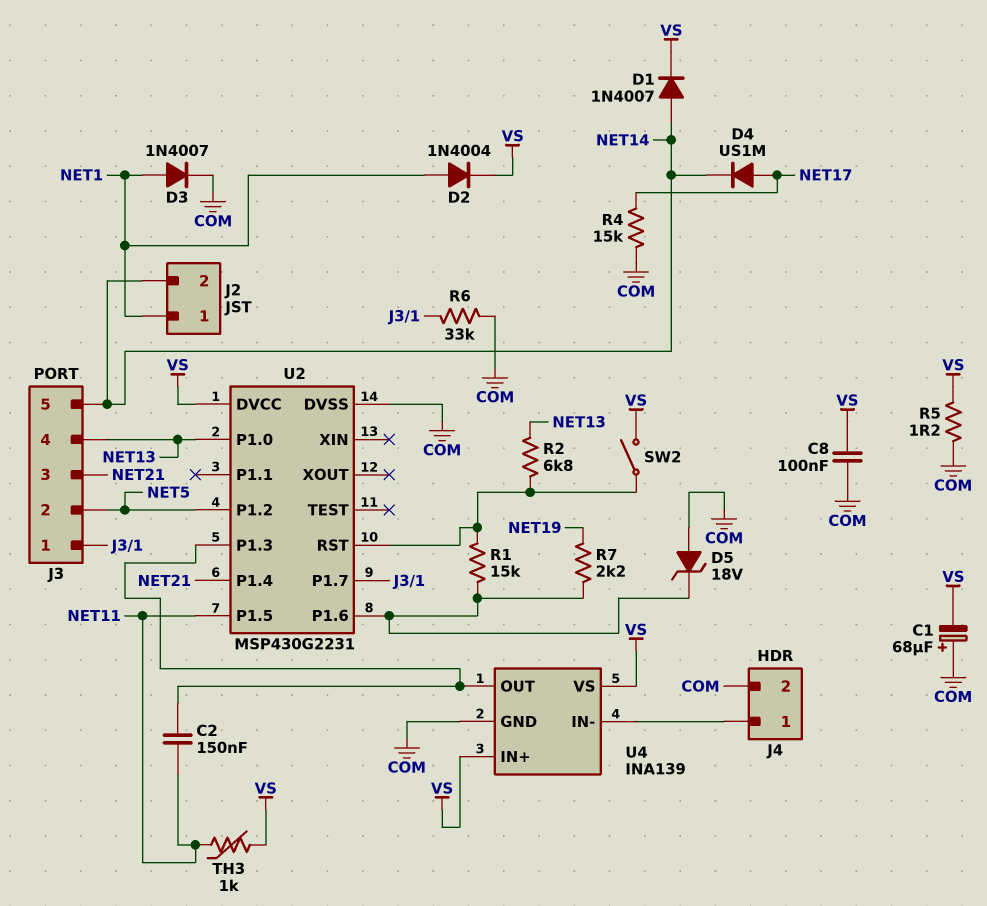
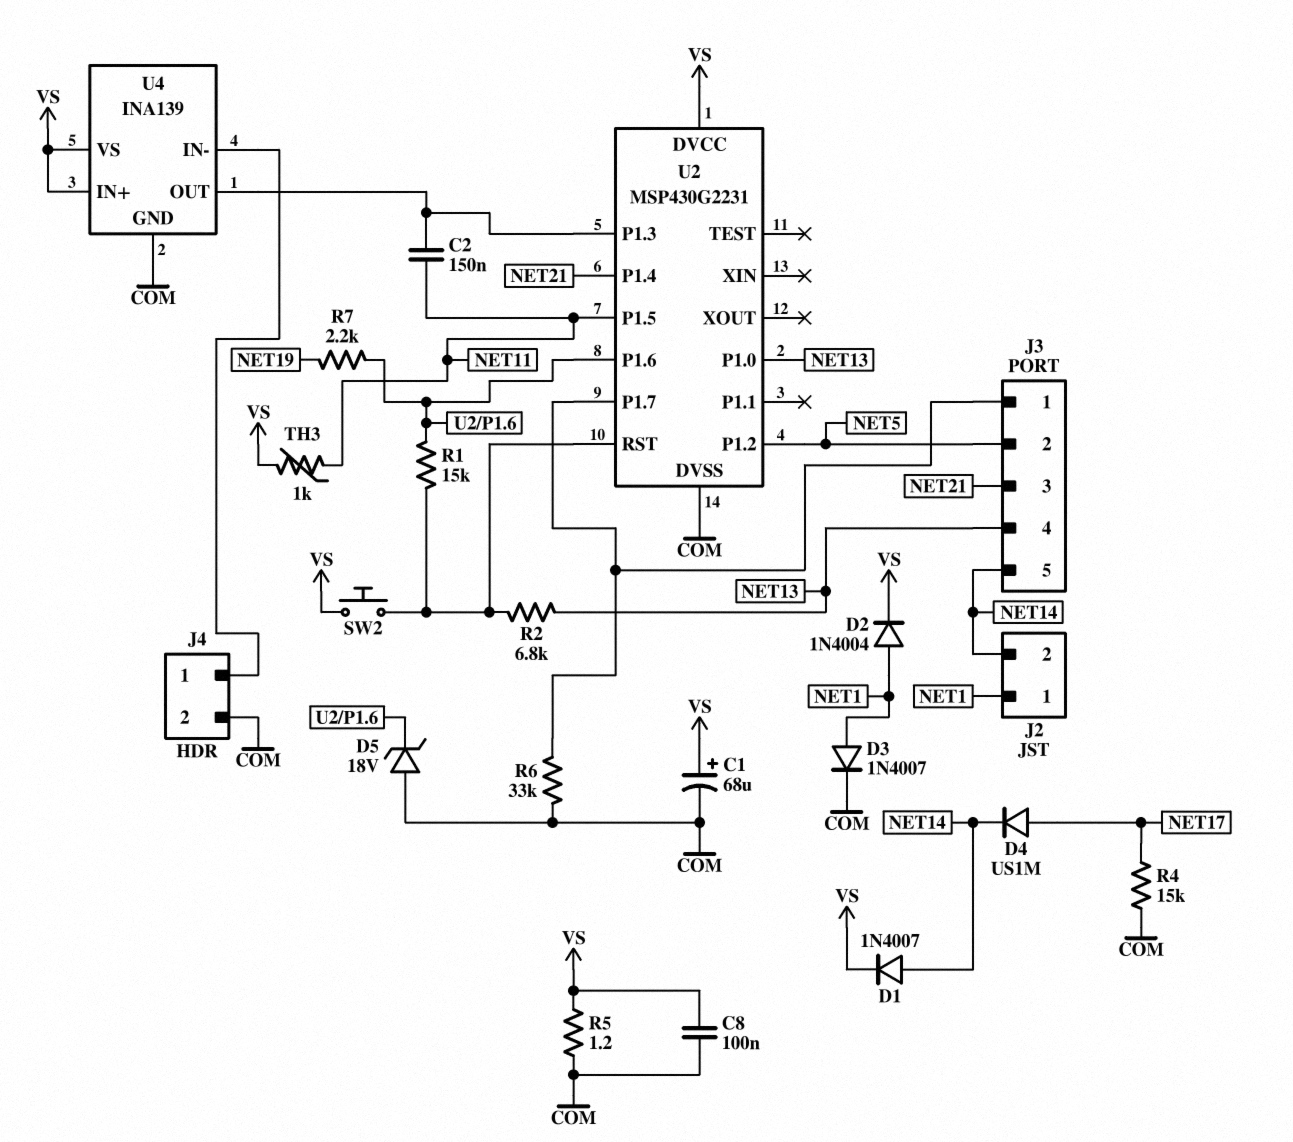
C1: 68uF (plus COM, minus VS) -> 68uF (plus VS, minus COM)
SW2: switch (U2/RST, VS) -> button (U2/RST, VS)

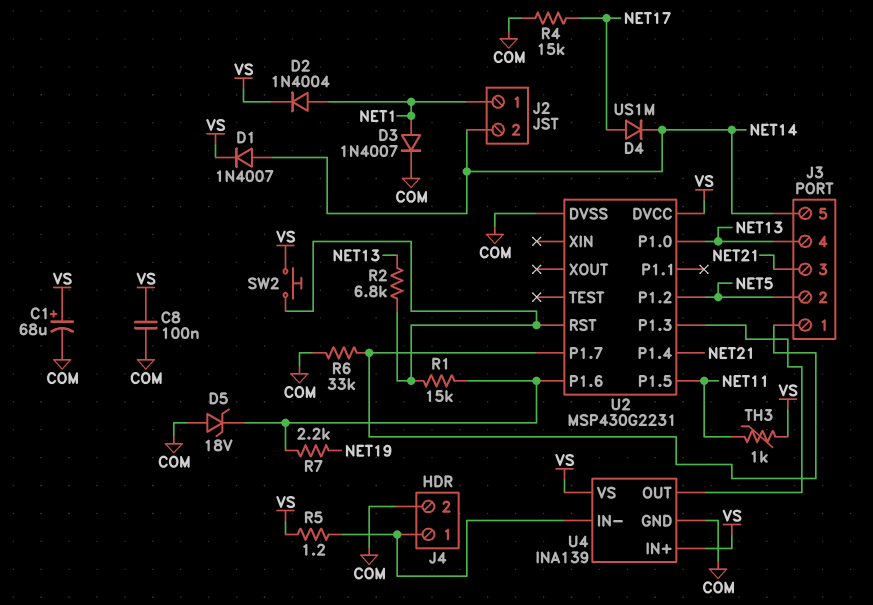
C2: 150nF (NET11, U2/P1.3) -> none
R5: 1.2 (COM, VS) -> 1.2 (J4/1, VS)

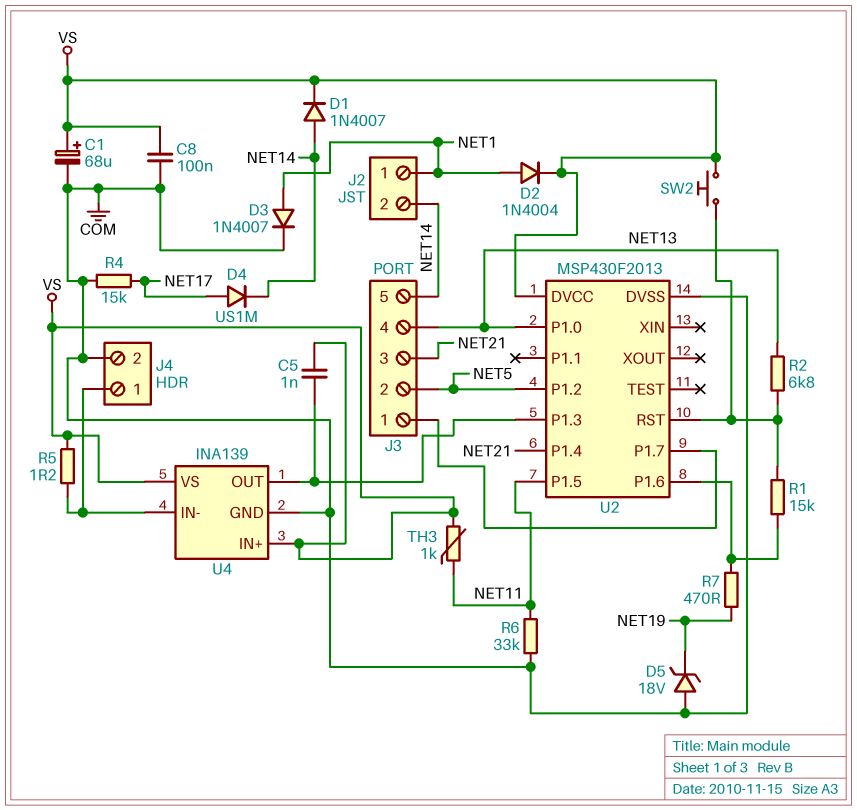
C5: none -> 1nF (U2/P1.3, VS)
D5: zener 18V (A COM, K U2/P1.6) -> zener 18V (A COM, K NET19)
R6: 33k (COM, J3/1) -> 33k (COM, NET11)
R7: 2.2k (NET19, U2/P1.6) -> 470 (NET19, U2/P1.6)
U2: MSP430G2231 -> MSP430F2013

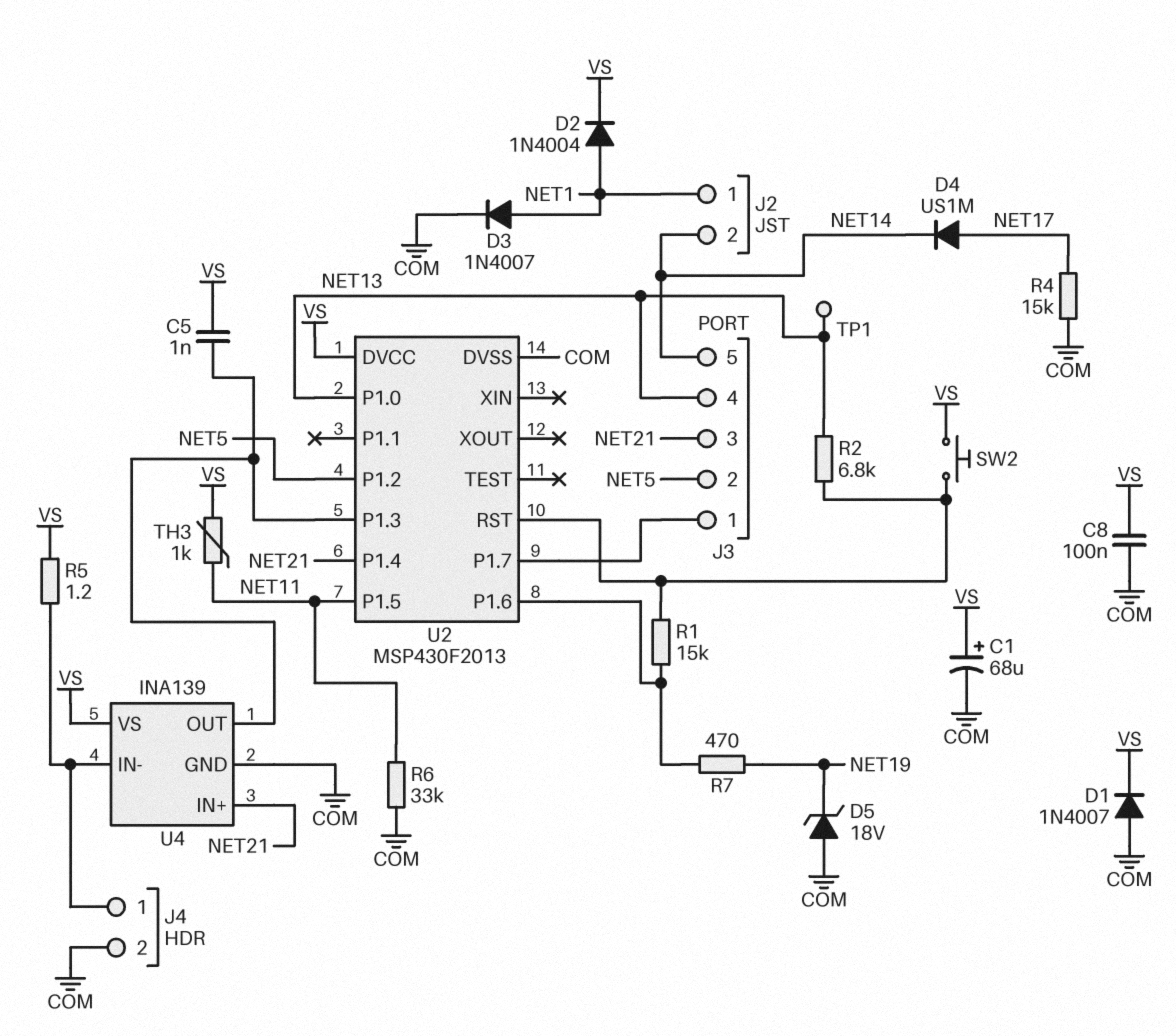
D1: diode 1N4007 (A NET14, K VS) -> diode 1N4007 (A COM, K VS)
TP1: none -> test point (NET13)
U4 pin IN+: VS -> NET21

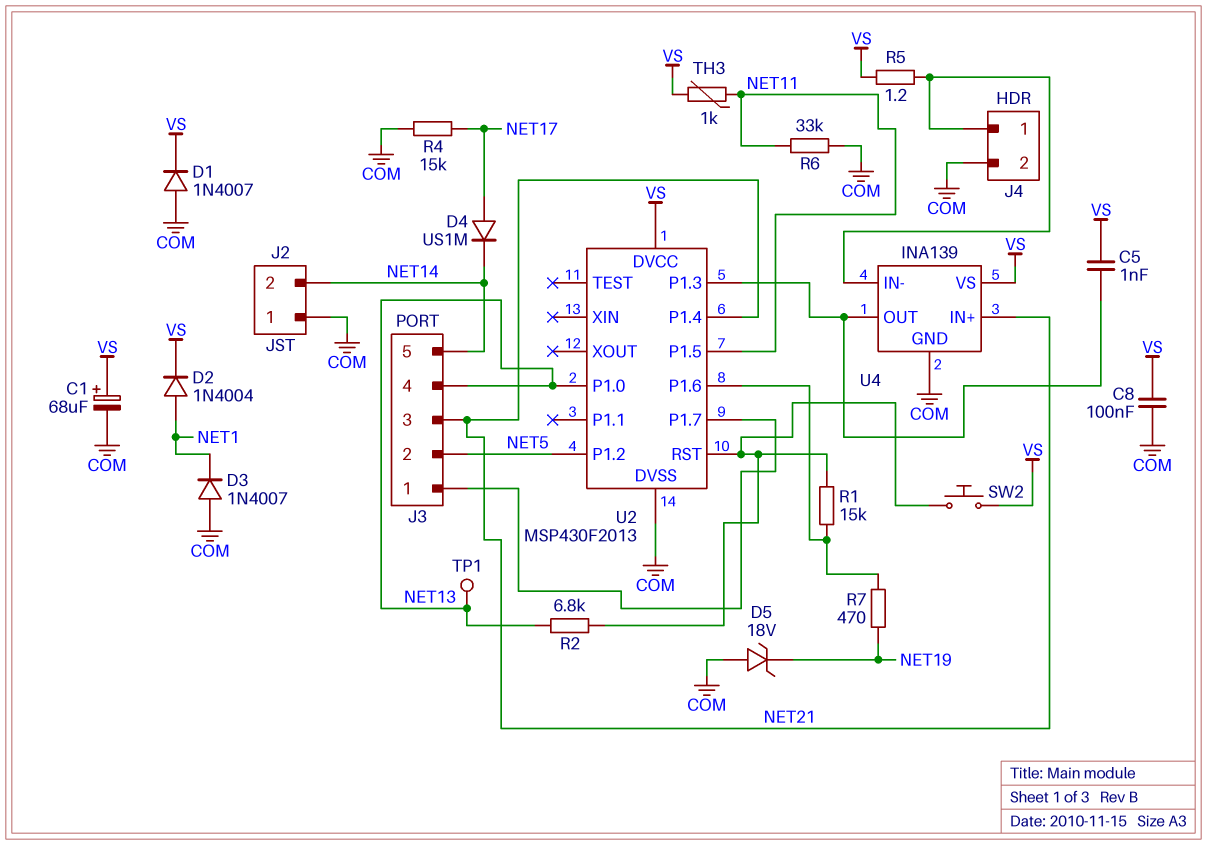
D3: diode 1N4007 (A NET1, K COM) -> diode 1N4007 (A COM, K NET1)
J2 pin 1: NET1 -> COM

